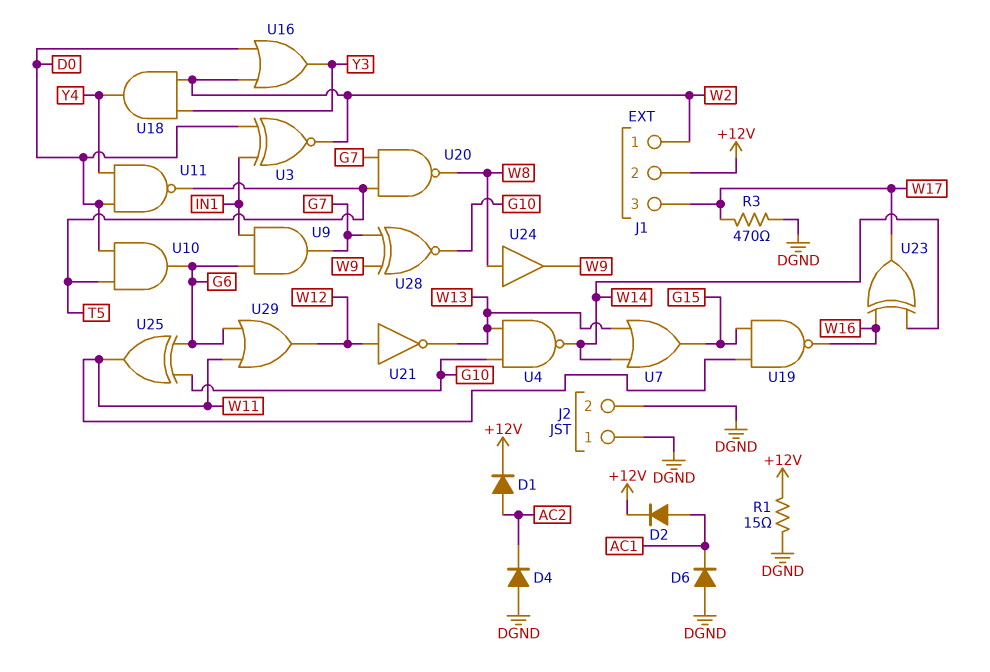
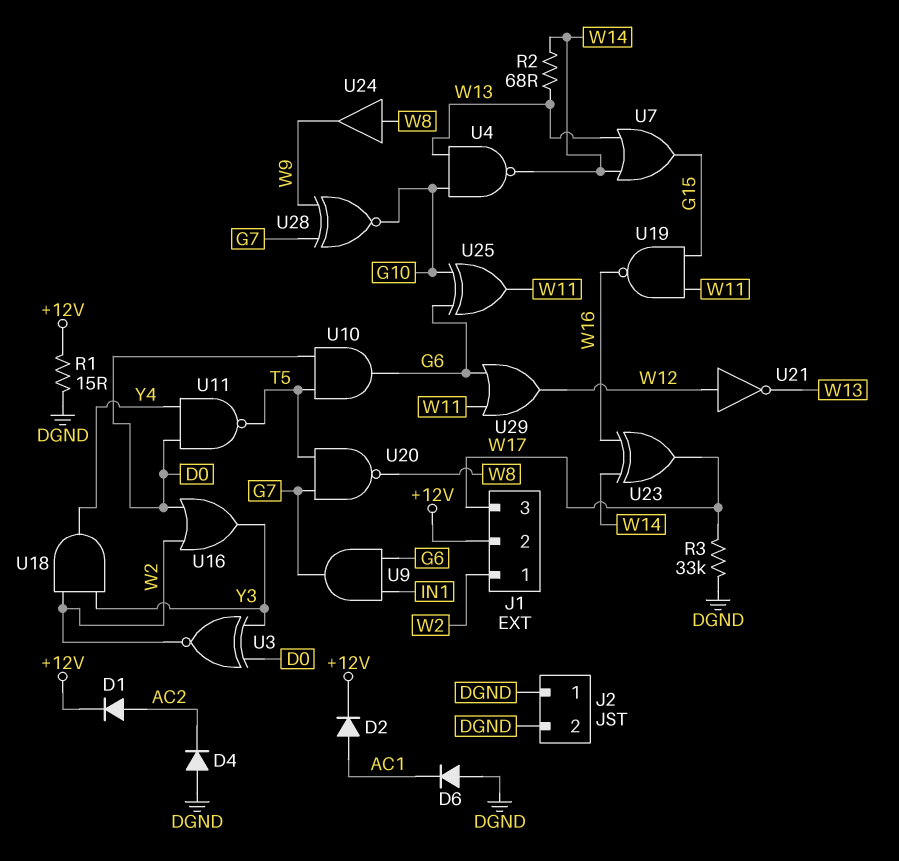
R2: none -> 68 (W13, W14)
R3: 470 (DGND, W17) -> 33k (DGND, W17)
U3: XNOR (in D0, in IN1, out W2) -> XNOR (in D0, in Y3, out W2)

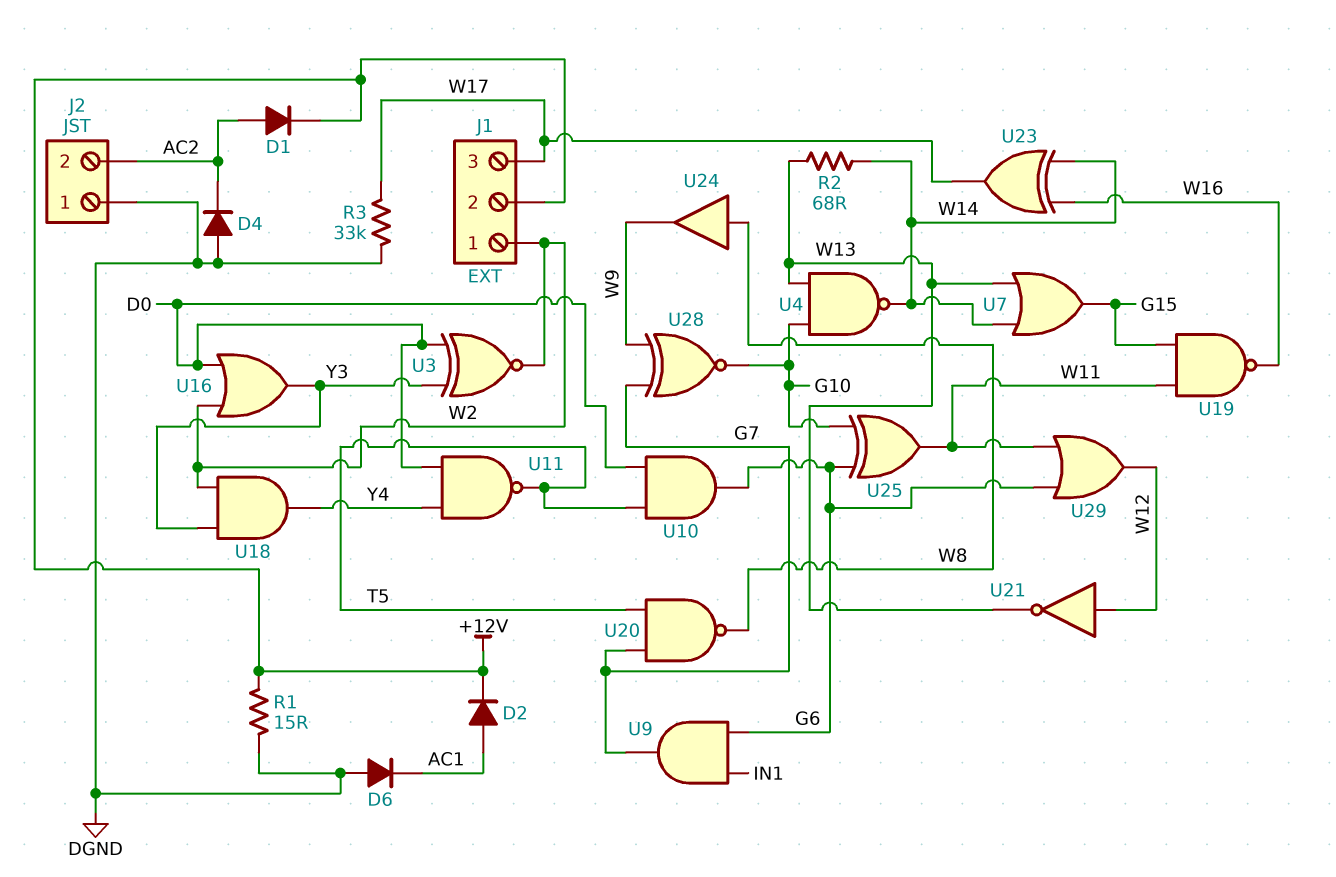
J2 pin 2: DGND -> AC2

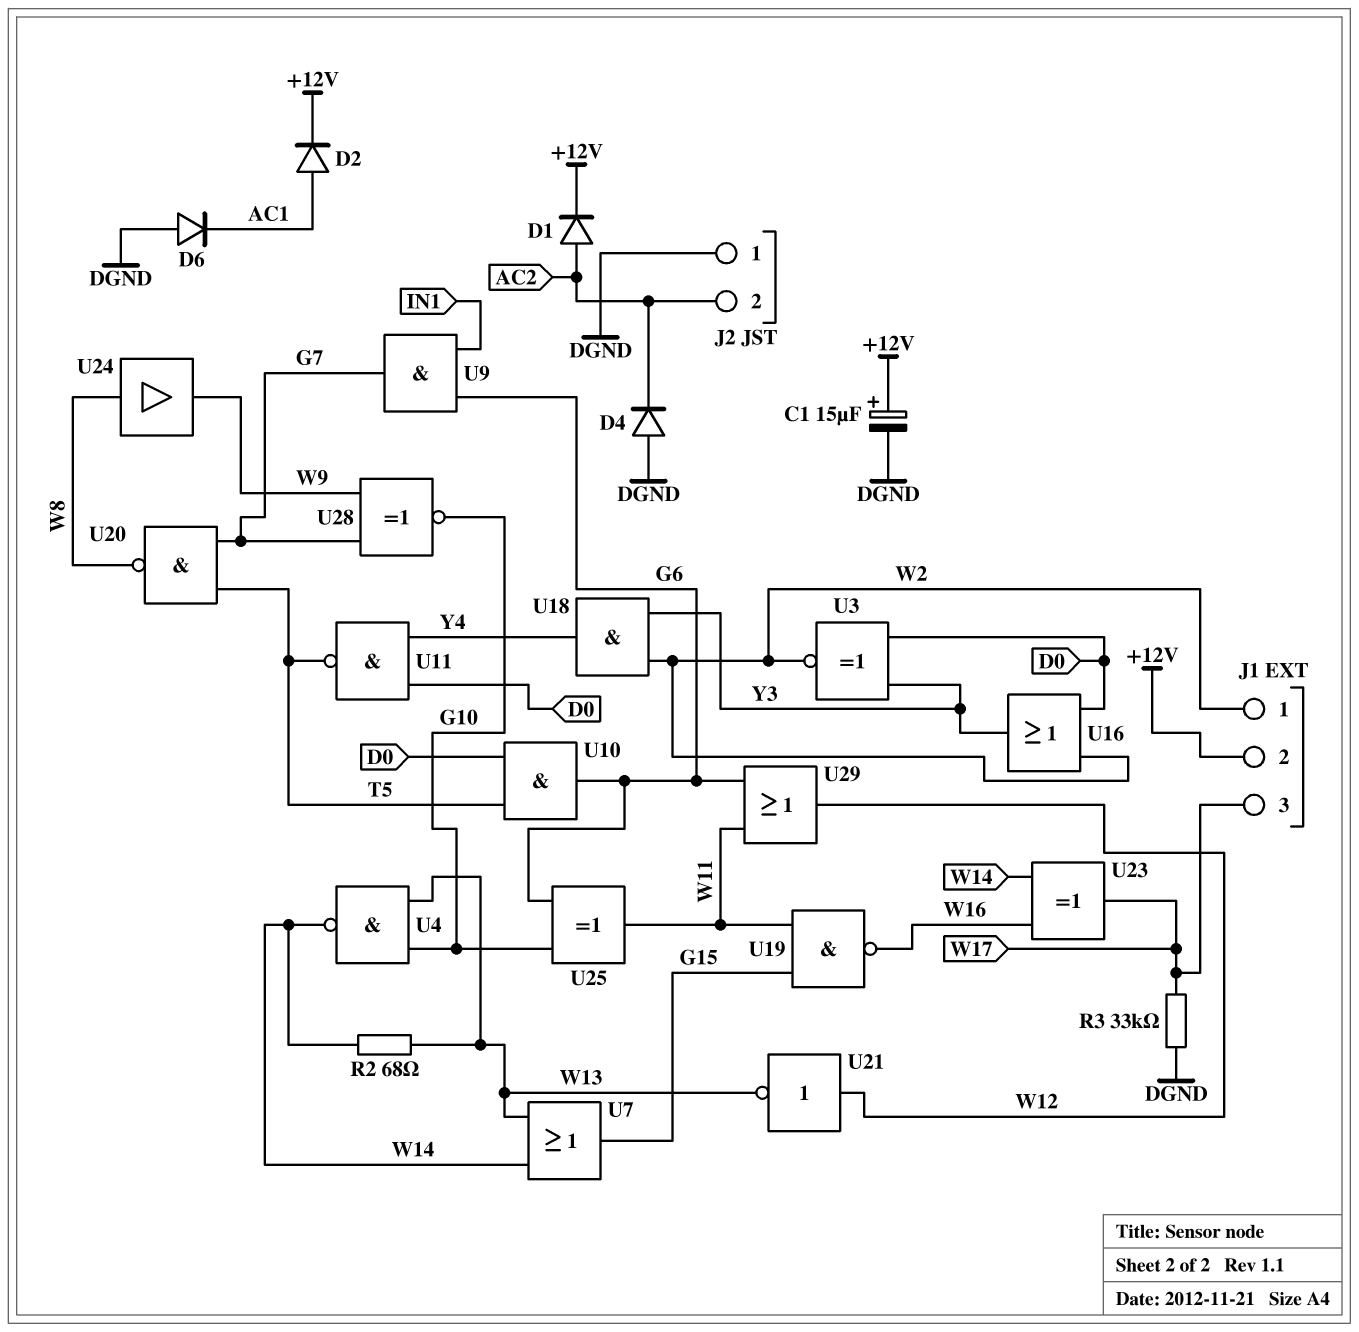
C1: none -> 15uF (plus +12V, minus DGND)
R1: 15 (+12V, DGND) -> none

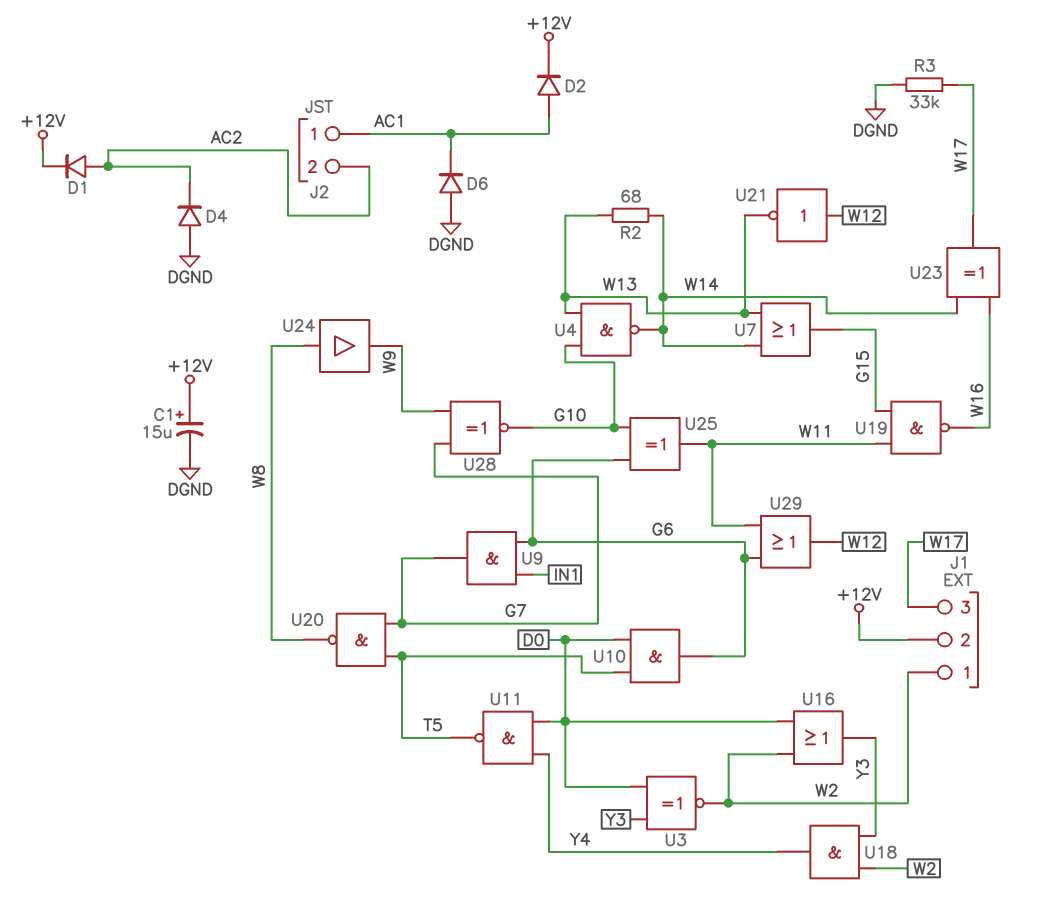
J2 pin 1: DGND -> AC1

